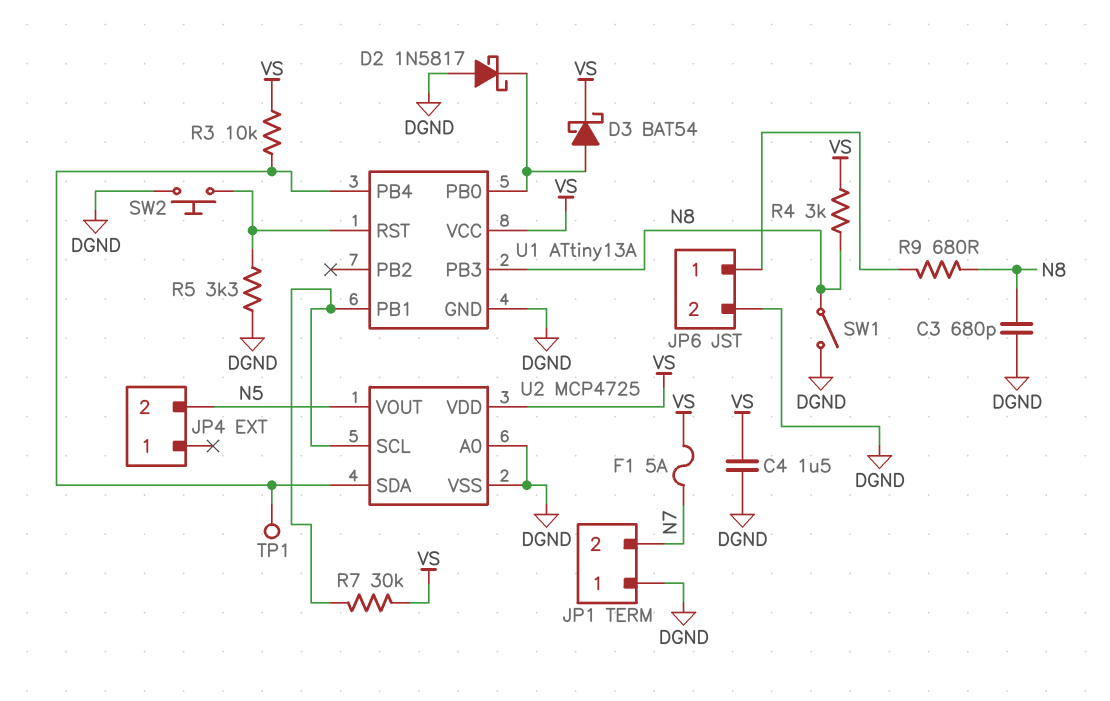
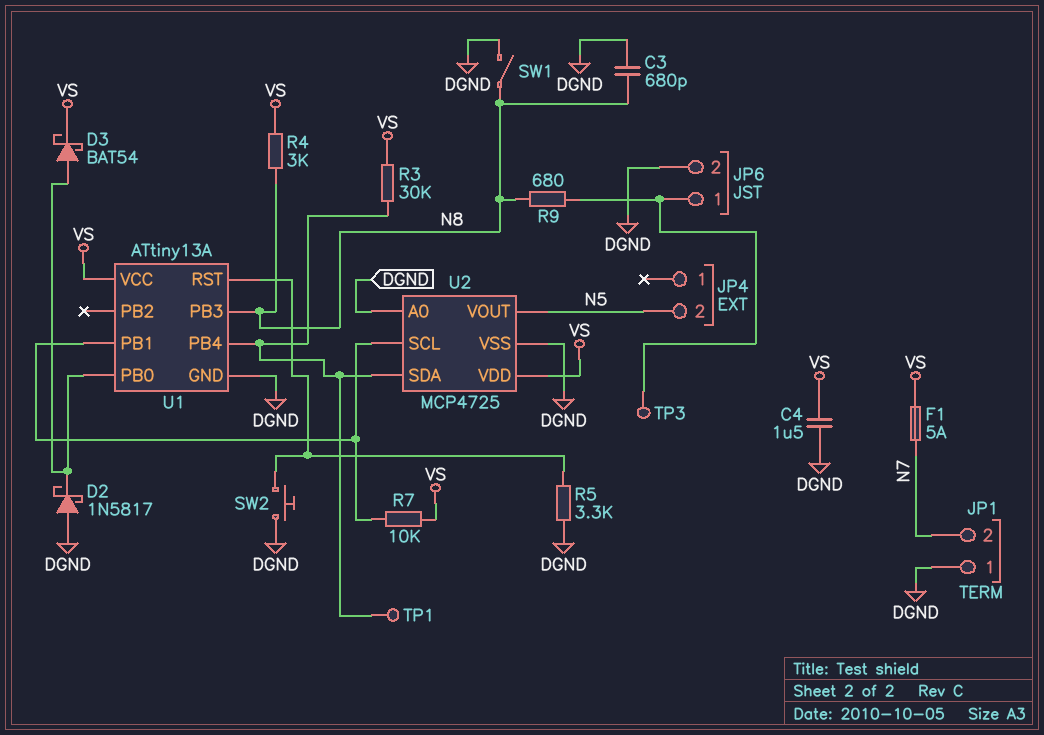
R3: 10k (U1/PB4, VS) -> 30k (U1/PB4, VS)
R7: 30k (U1/PB1, VS) -> 10k (U1/PB1, VS)
TP3: none -> test point (JP6/1)

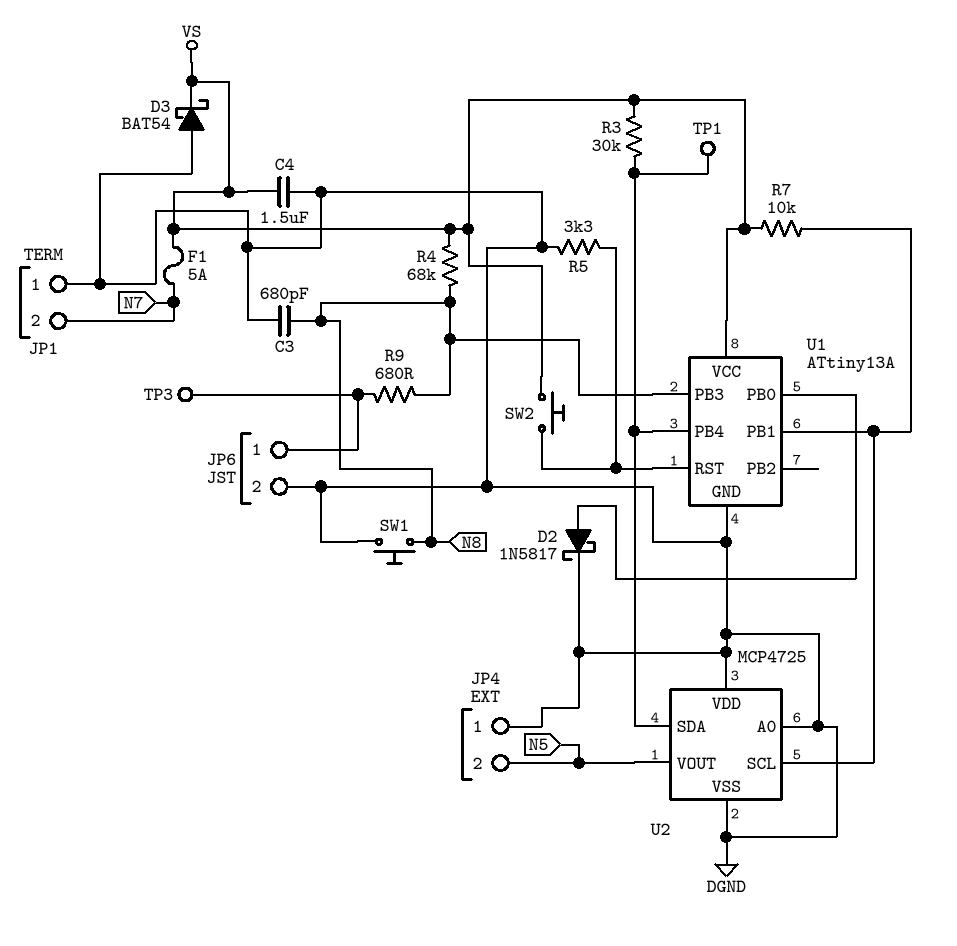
D2: schottky 1N5817 (A DGND, K U1/PB0) -> schottky 1N5817 (A U1/PB0, K DGND)
D3: schottky BAT54 (A U1/PB0, K VS) -> schottky BAT54 (A DGND, K VS)
JP4 pin 1: none -> DGND
R4: 3k (N8, VS) -> 68k (N8, VS)
SW1: switch (DGND, N8) -> button (DGND, N8)
SW2: button (DGND, U1/RST) -> button (U1/RST, VS)
U2 pin VDD: VS -> DGND

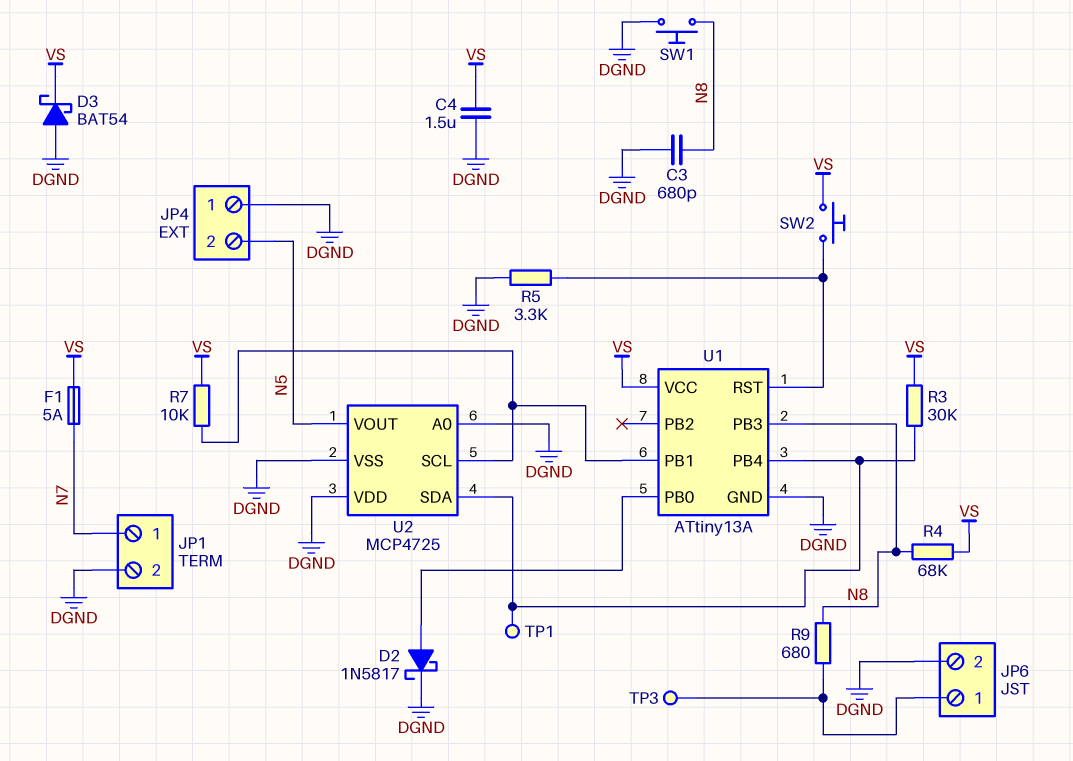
JP1 pin 1: DGND -> N7
JP1 pin 2: N7 -> DGND

